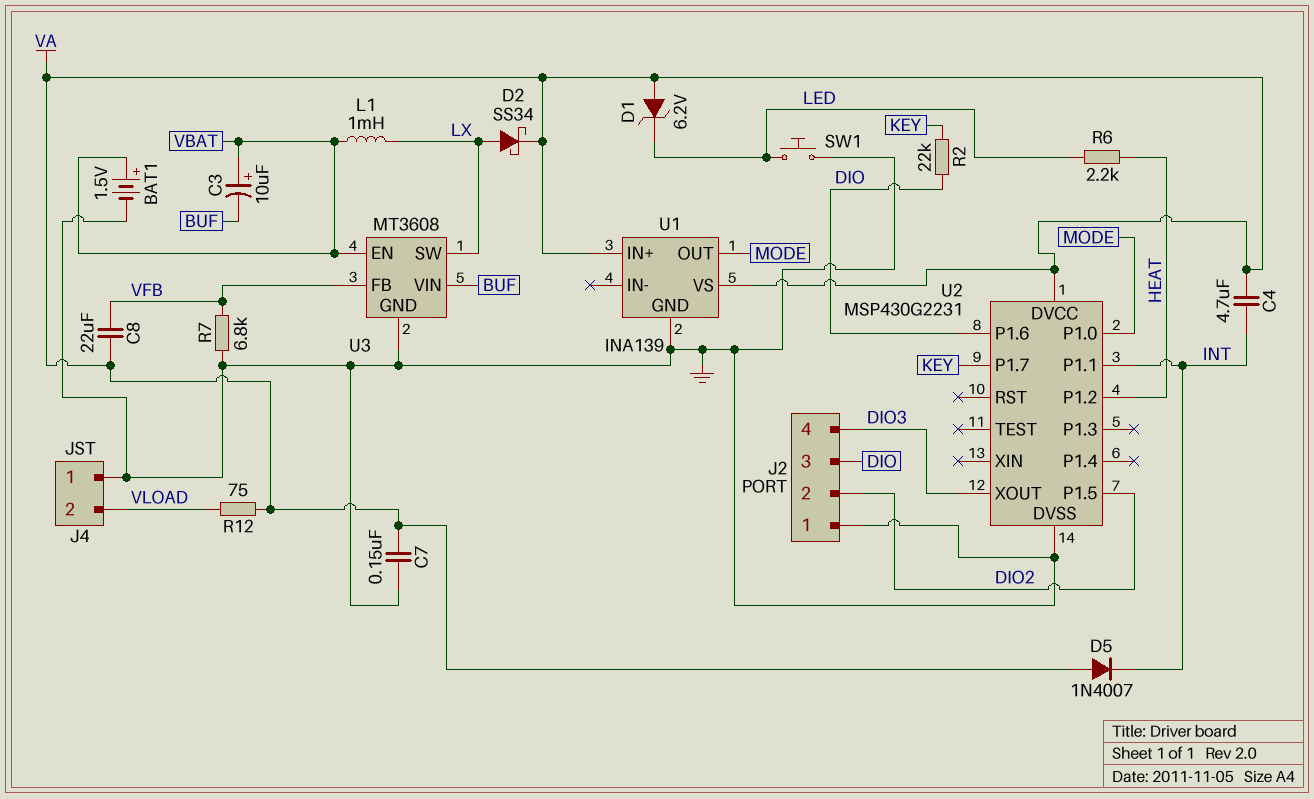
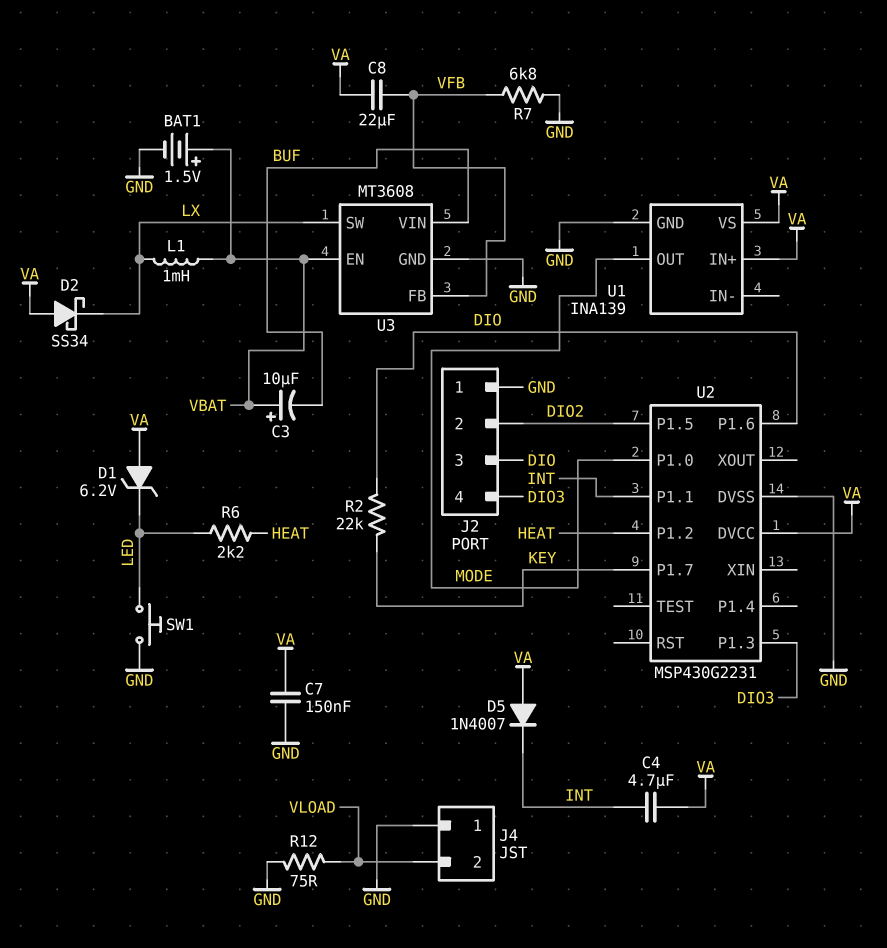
D2: schottky SS34 (A LX, K VA) -> schottky SS34 (A VA, K LX)
R12: 75 (VA, VLOAD) -> 75 (GND, VLOAD)
U2 pin P1.3: none -> DIO3
U2 pin XOUT: DIO3 -> none

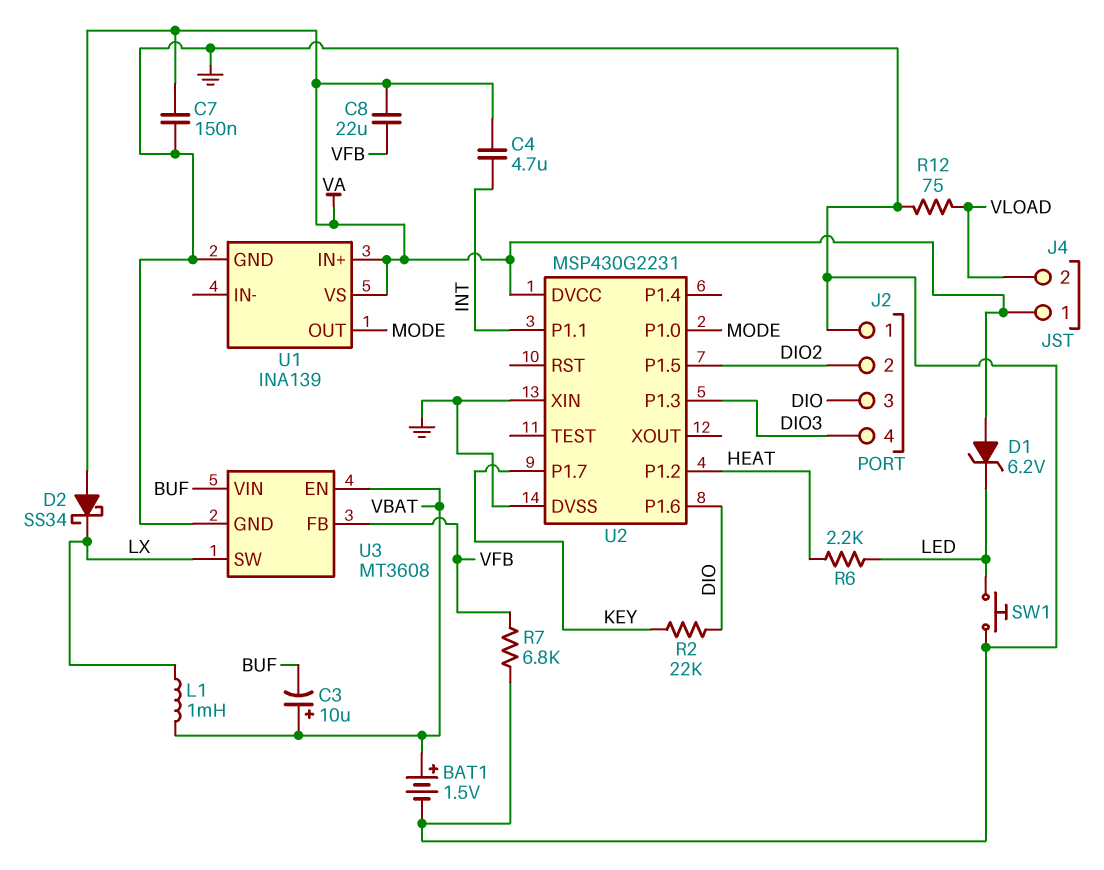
D5: diode 1N4007 (A VA, K INT) -> none
J4 pin 1: GND -> VA
U2 pin XIN: none -> GND

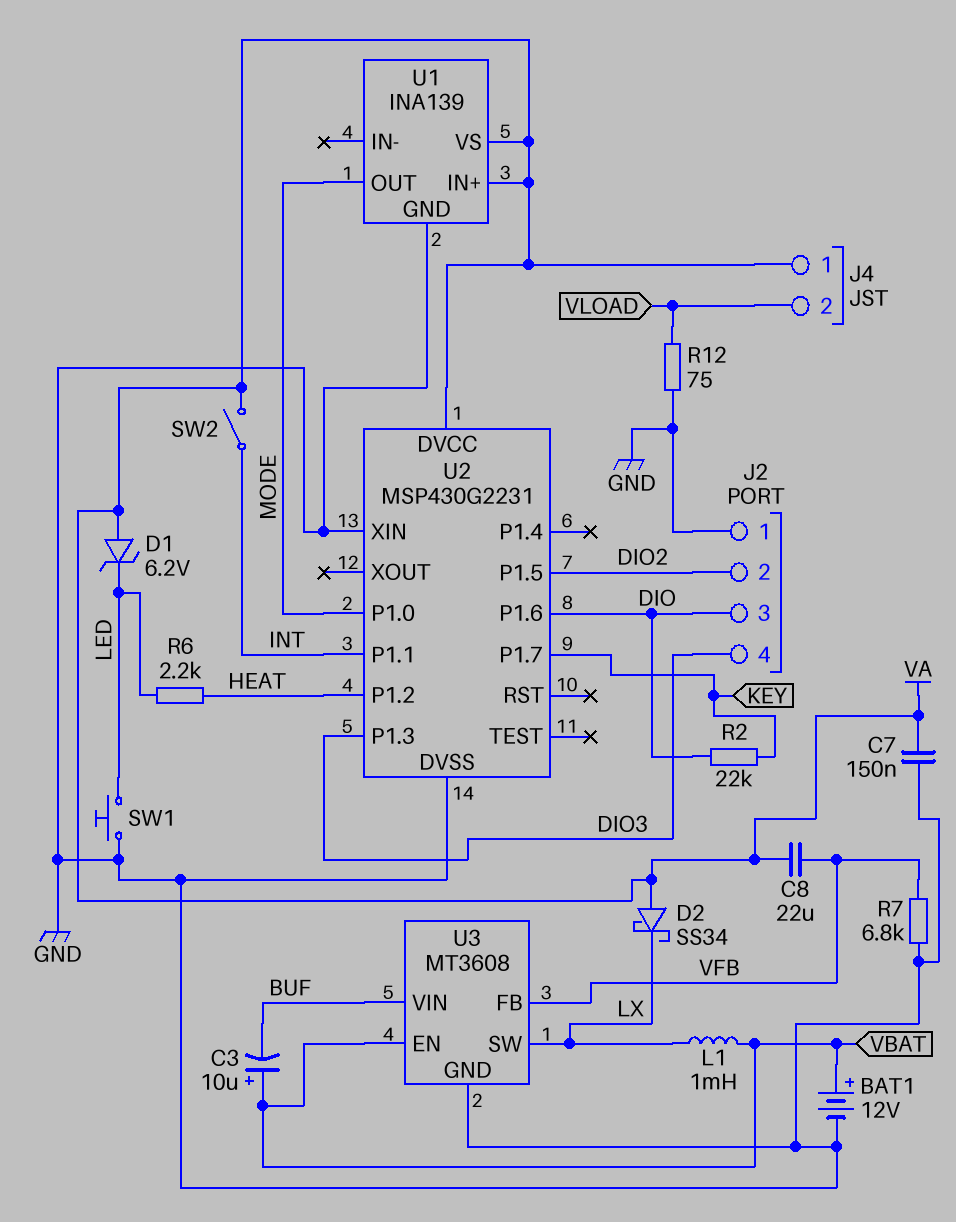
BAT1: 1.5V (plus VBAT, minus GND) -> 12V (plus VBAT, minus GND)
C4: 4.7uF (INT, VA) -> none
SW2: none -> switch (INT, VA)

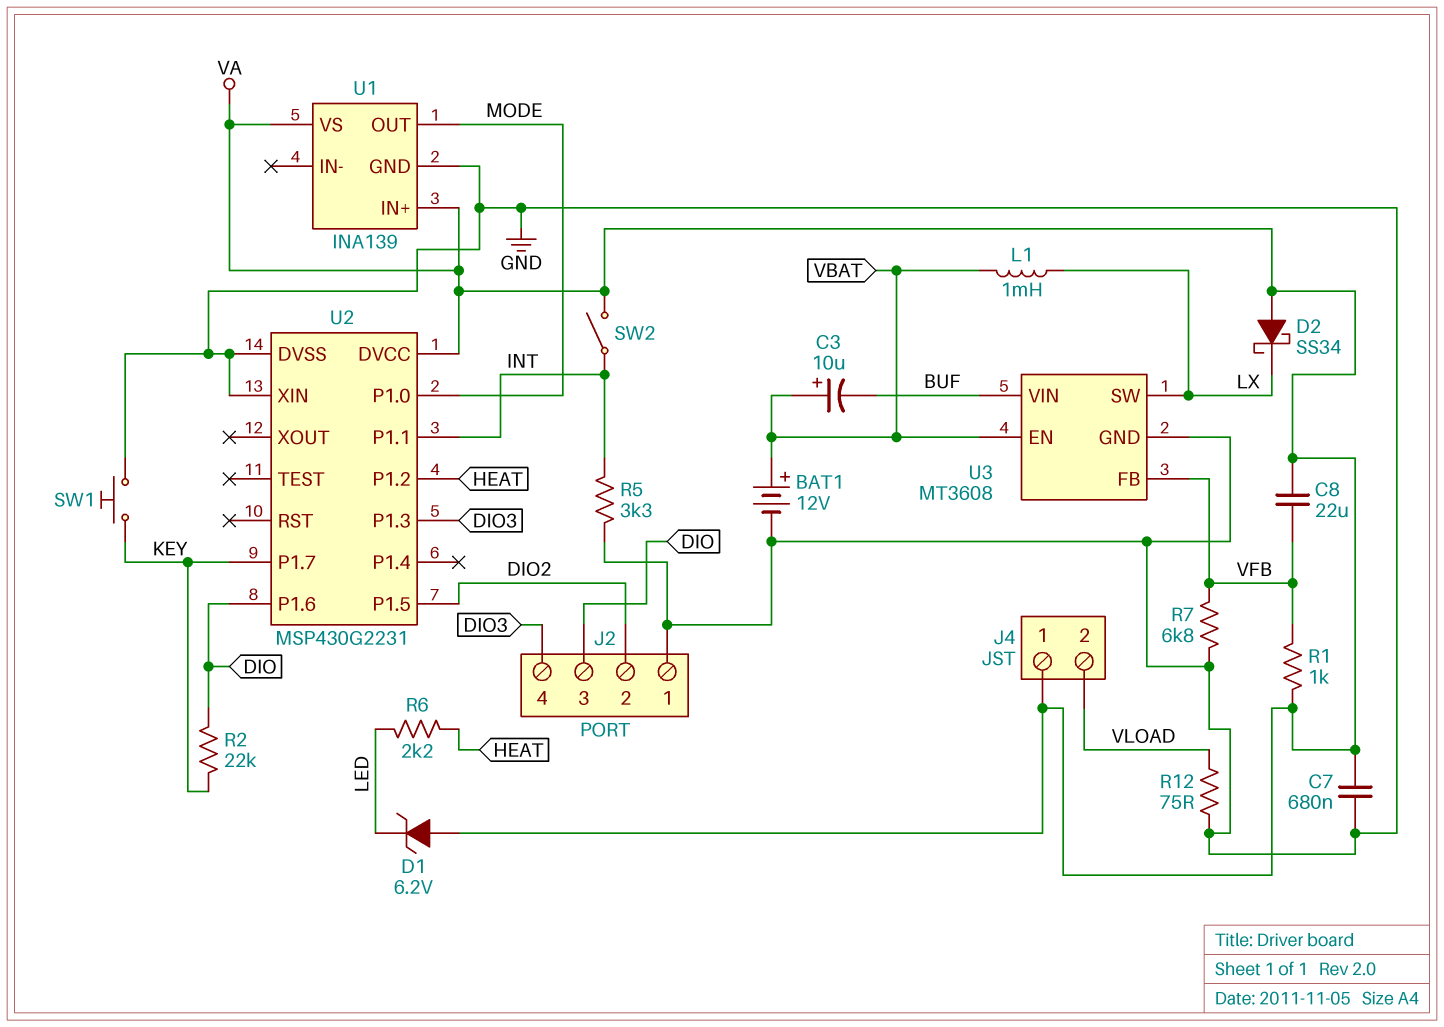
C7: 150nF (GND, VA) -> 680nF (GND, VA)
R1: none -> 1k (VA, VFB)
R5: none -> 3.3k (GND, INT)
SW1: button (GND, LED) -> button (GND, KEY)

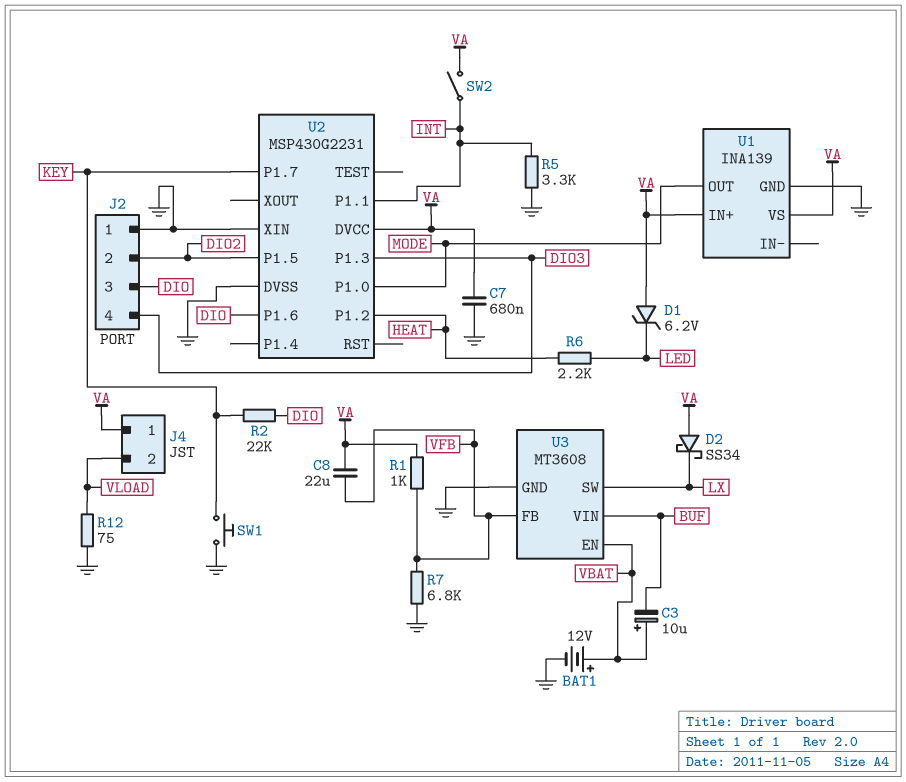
L1: 1mH (LX, VBAT) -> none

